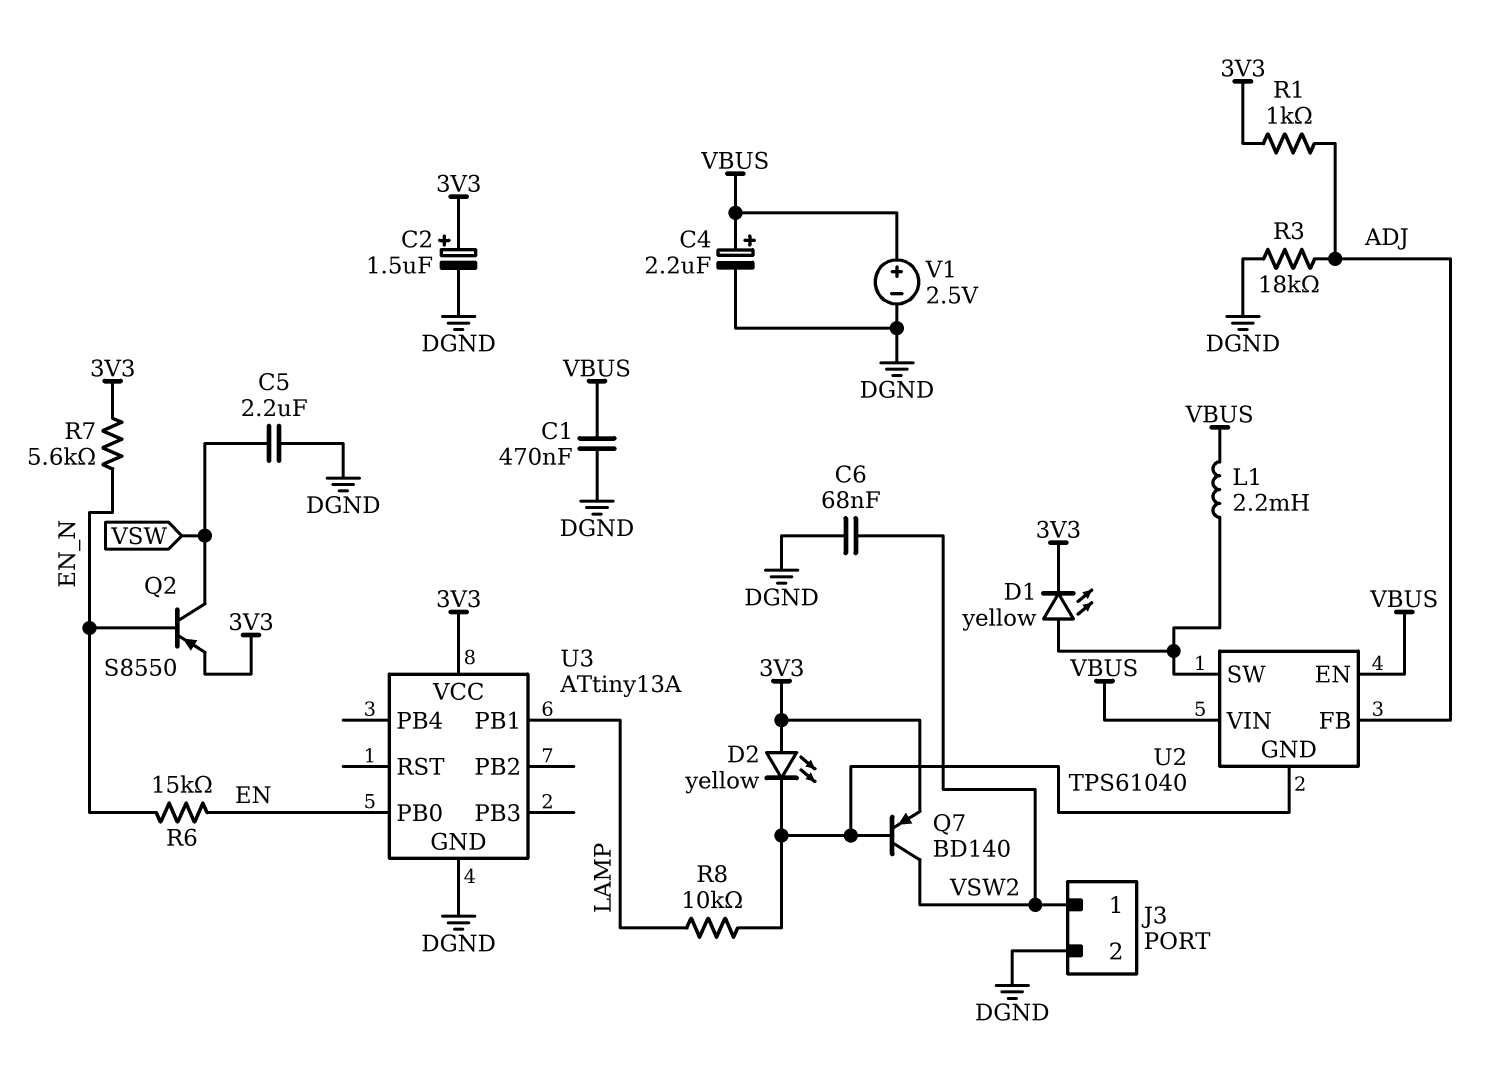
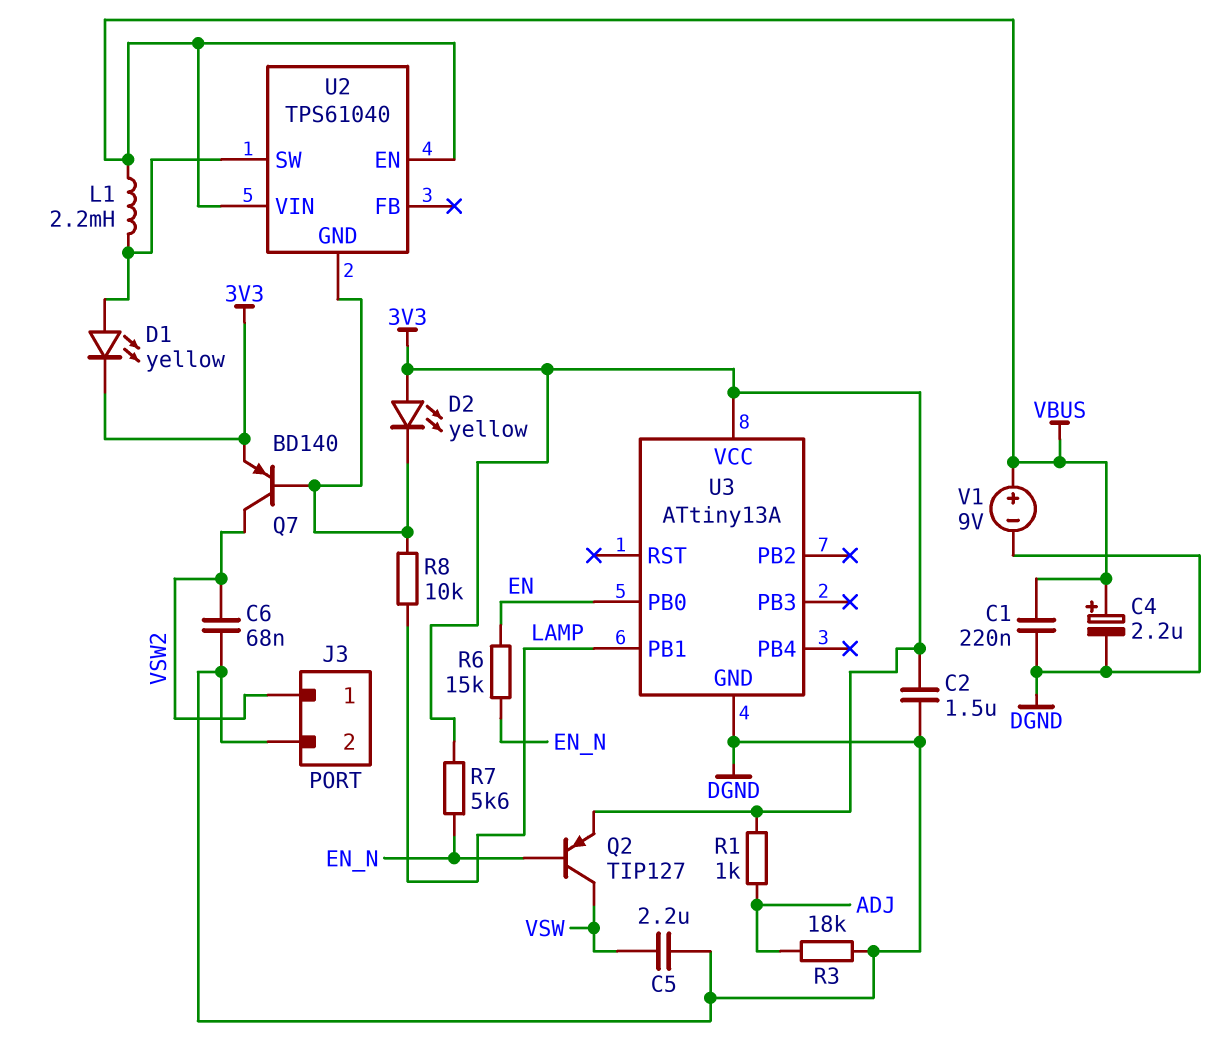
C1: 470nF (DGND, VBUS) -> 220nF (DGND, VBUS)
C2: 1.5uF (plus 3V3, minus DGND) -> 1.5uF (3V3, DGND)
Q2: PNP S8550 (B EN_N, C VSW, E 3V3) -> PNP TIP127 (B EN_N, C VSW, E 3V3)
U2 pin FB: ADJ -> none
V1: 2.5V (plus VBUS, minus DGND) -> 9V (plus VBUS, minus DGND)

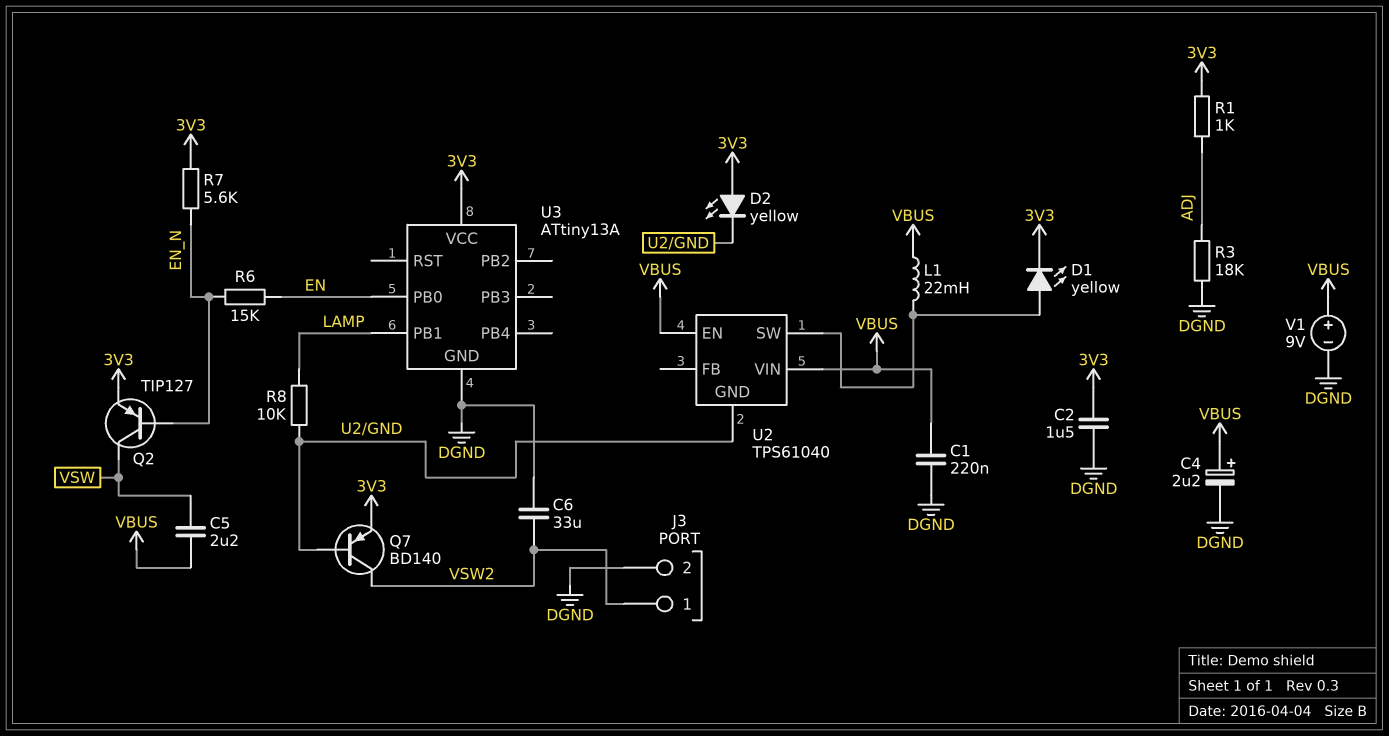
C5: 2.2uF (DGND, VSW) -> 2.2uF (VBUS, VSW)
C6: 68nF (DGND, VSW2) -> 33uF (DGND, VSW2)
L1: 2.2mH (U2/SW, VBUS) -> 22mH (U2/SW, VBUS)

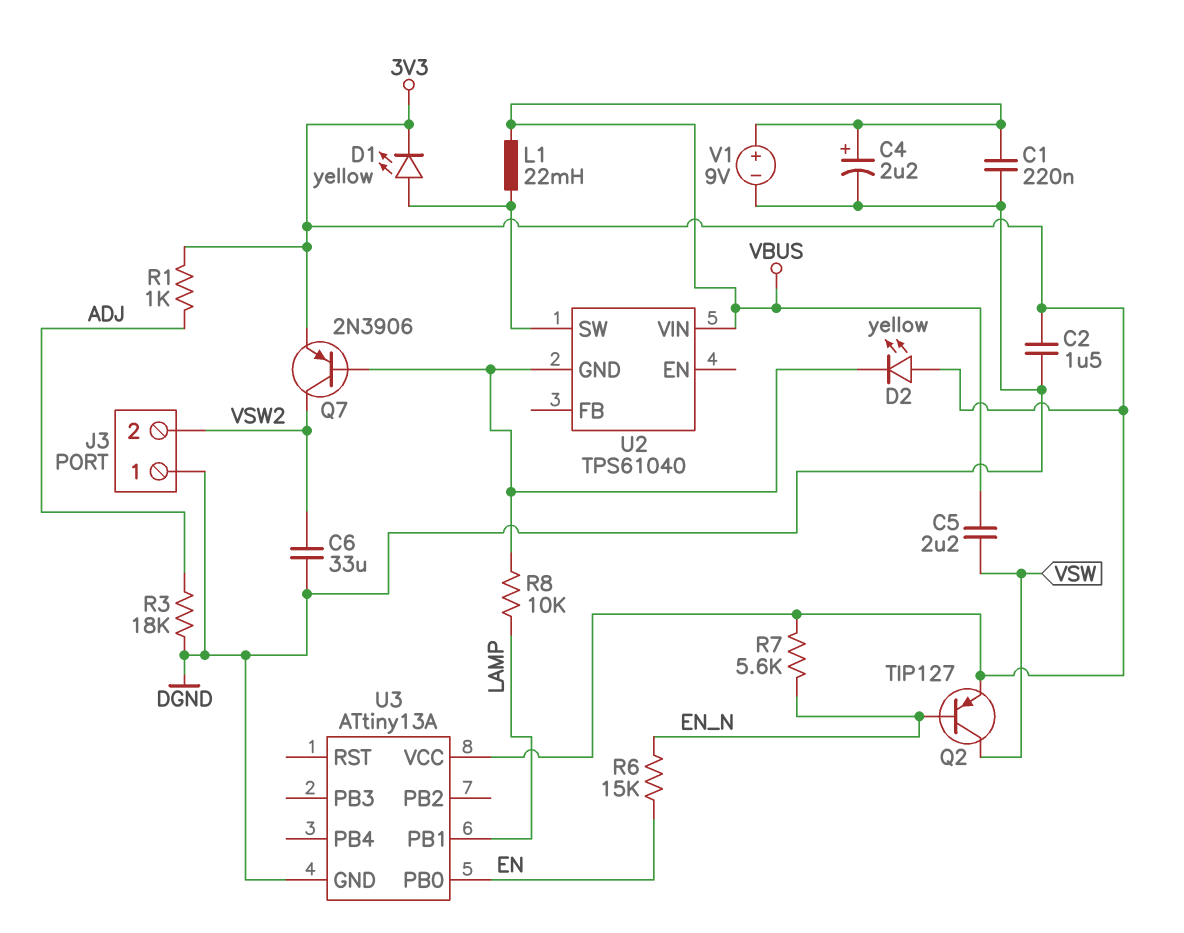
J3 pin 1: VSW2 -> DGND
J3 pin 2: DGND -> VSW2
Q7: PNP BD140 (B U2/GND, C VSW2, E 3V3) -> PNP 2N3906 (B U2/GND, C VSW2, E 3V3)
U2 pin EN: VBUS -> none

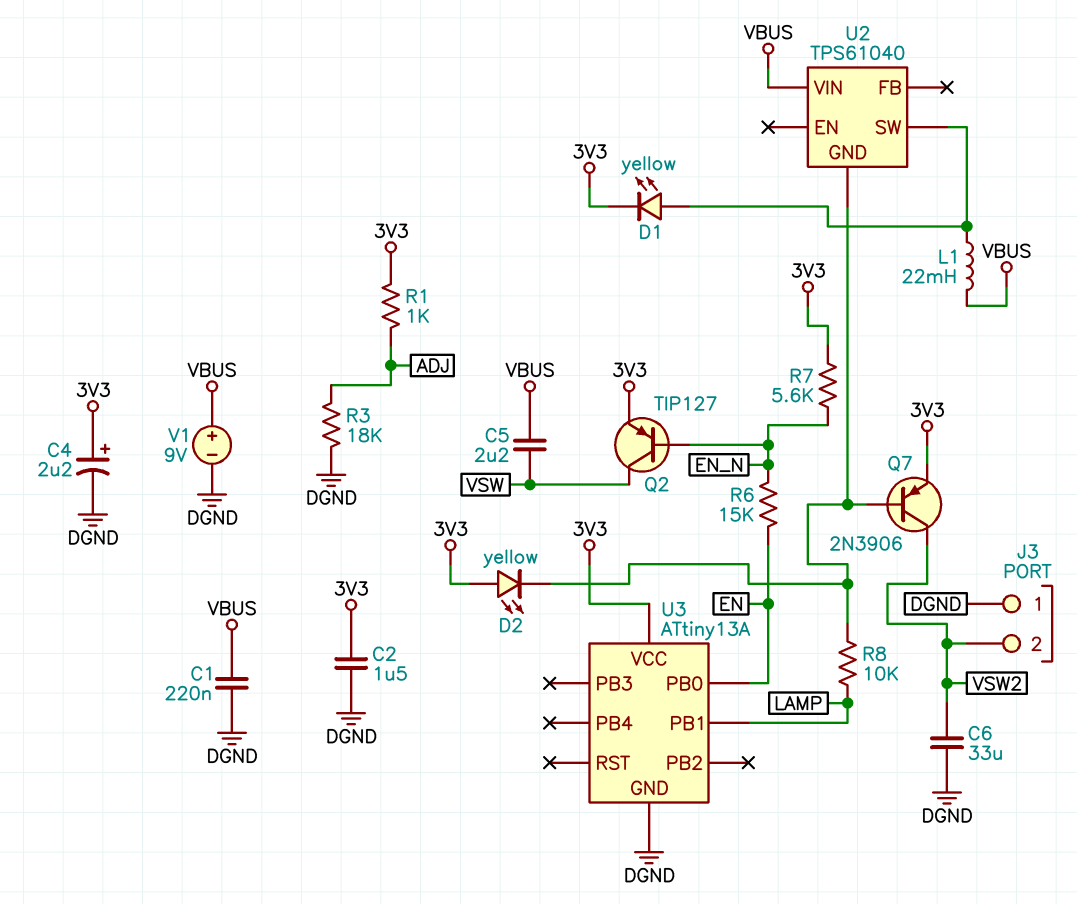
C4: 2.2uF (plus VBUS, minus DGND) -> 2.2uF (plus 3V3, minus DGND)

